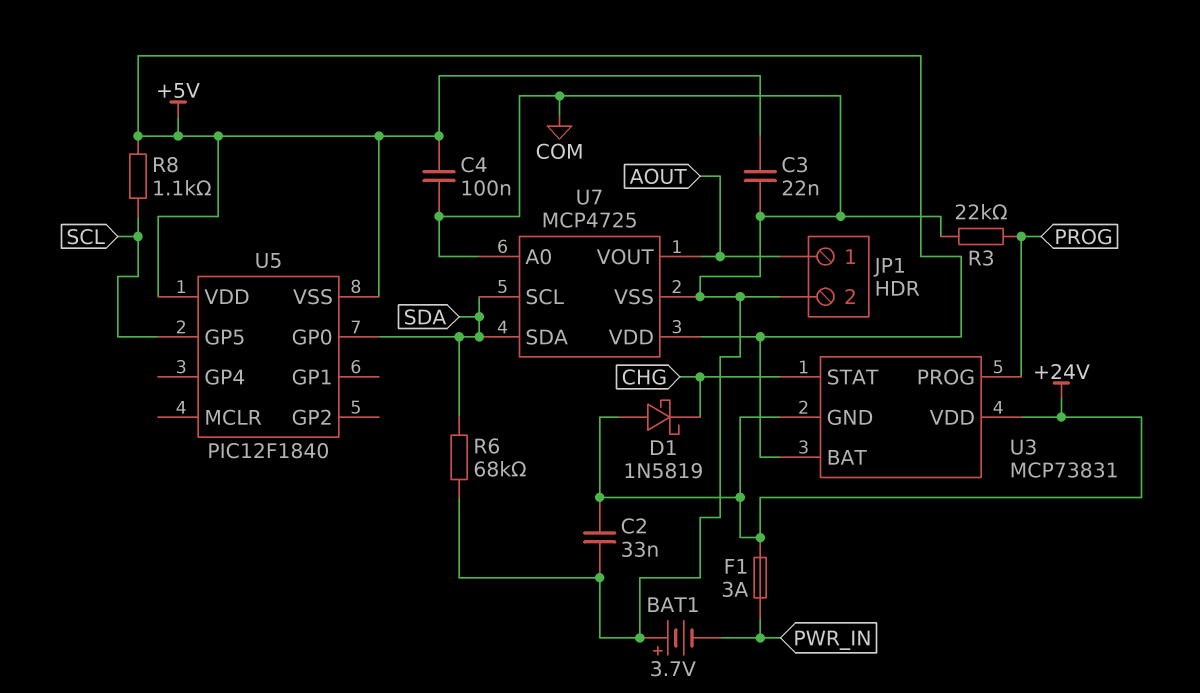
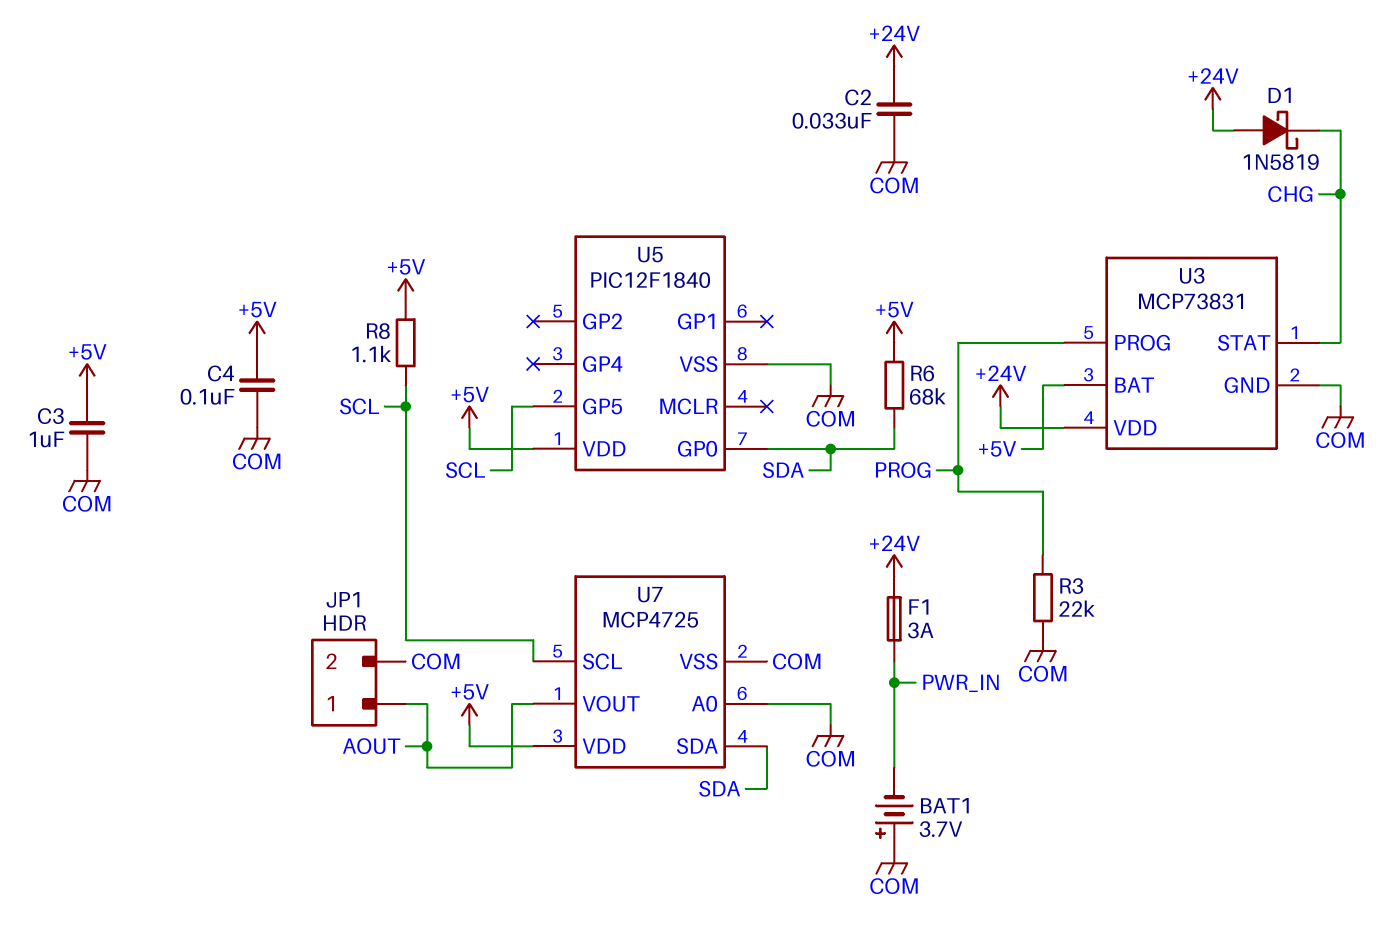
C3: 22nF (+5V, COM) -> 1uF (+5V, COM)
R6: 68k (COM, SDA) -> 68k (+5V, SDA)
U3 pin GND: +24V -> COM
U5 pin VSS: +5V -> COM
U7 pin SCL: SDA -> SCL

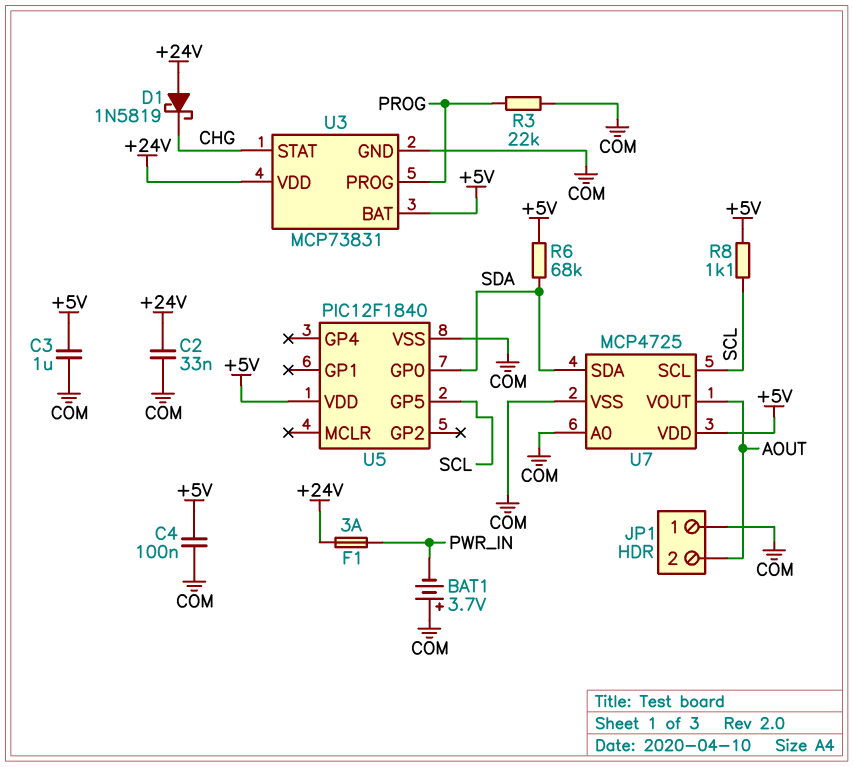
JP1 pin 1: AOUT -> COM
JP1 pin 2: COM -> AOUT

